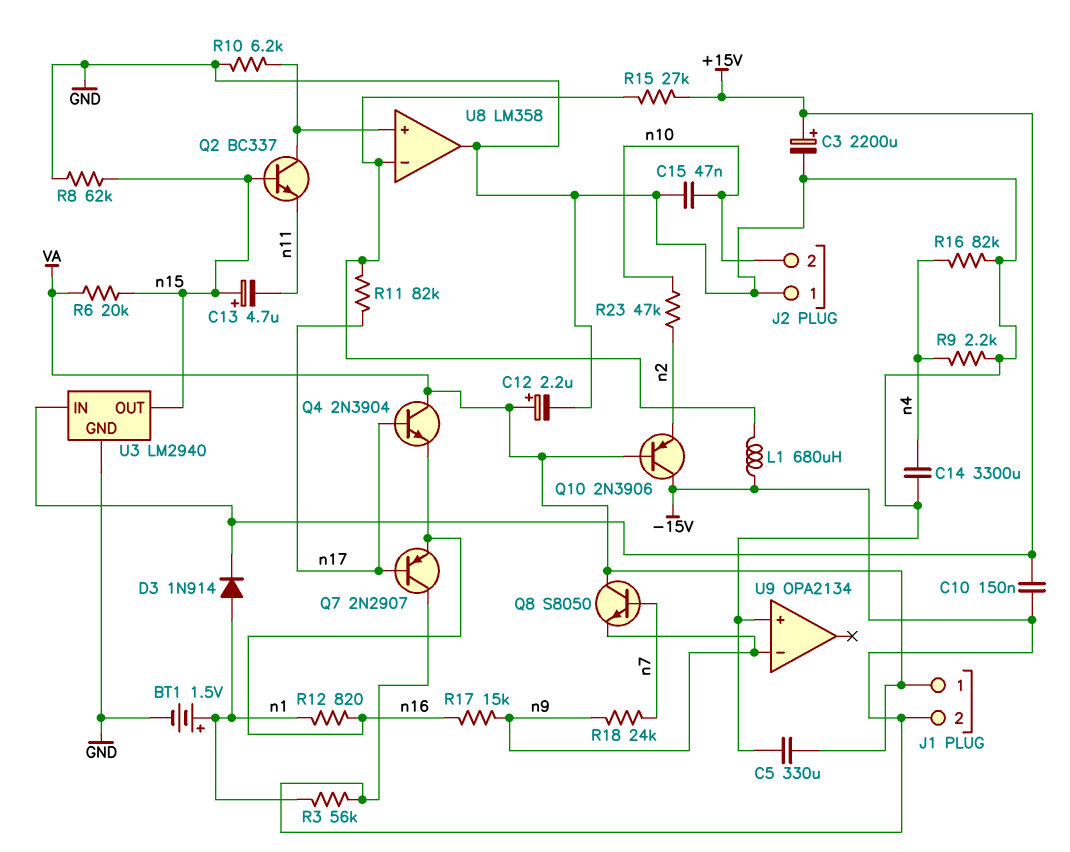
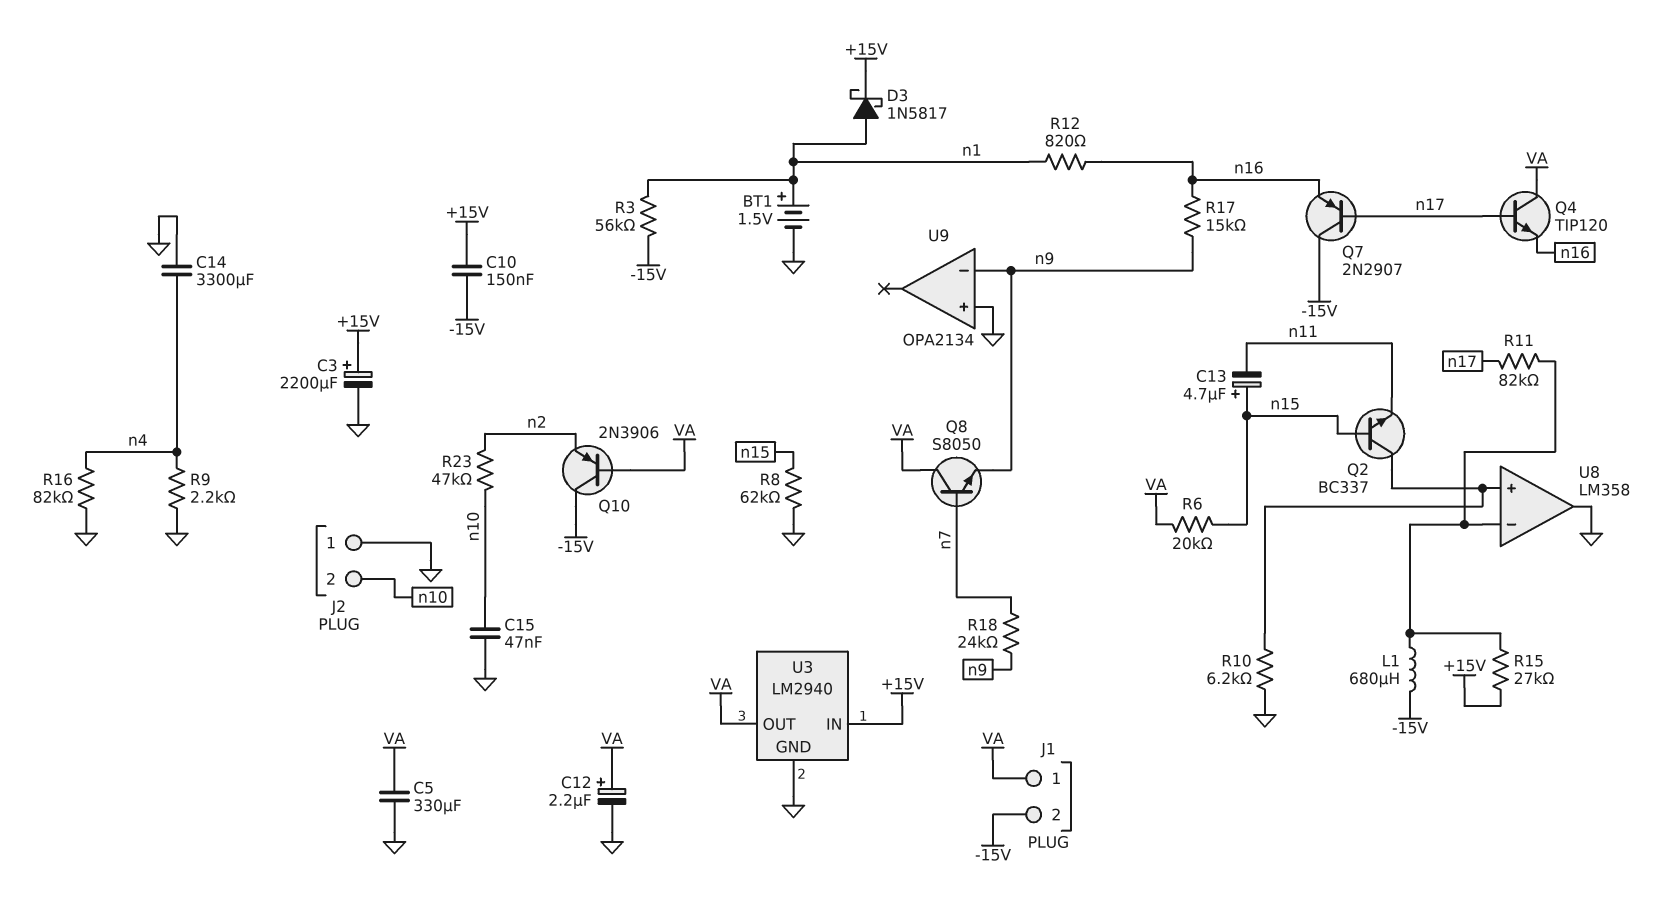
D3: diode 1N914 (A n1, K +15V) -> schottky 1N5817 (A n1, K +15V)
Q4: NPN 2N3904 (B n17, C VA, E n16) -> NPN TIP120 (B n17, C VA, E n16)
U3 pin OUT: n15 -> VA

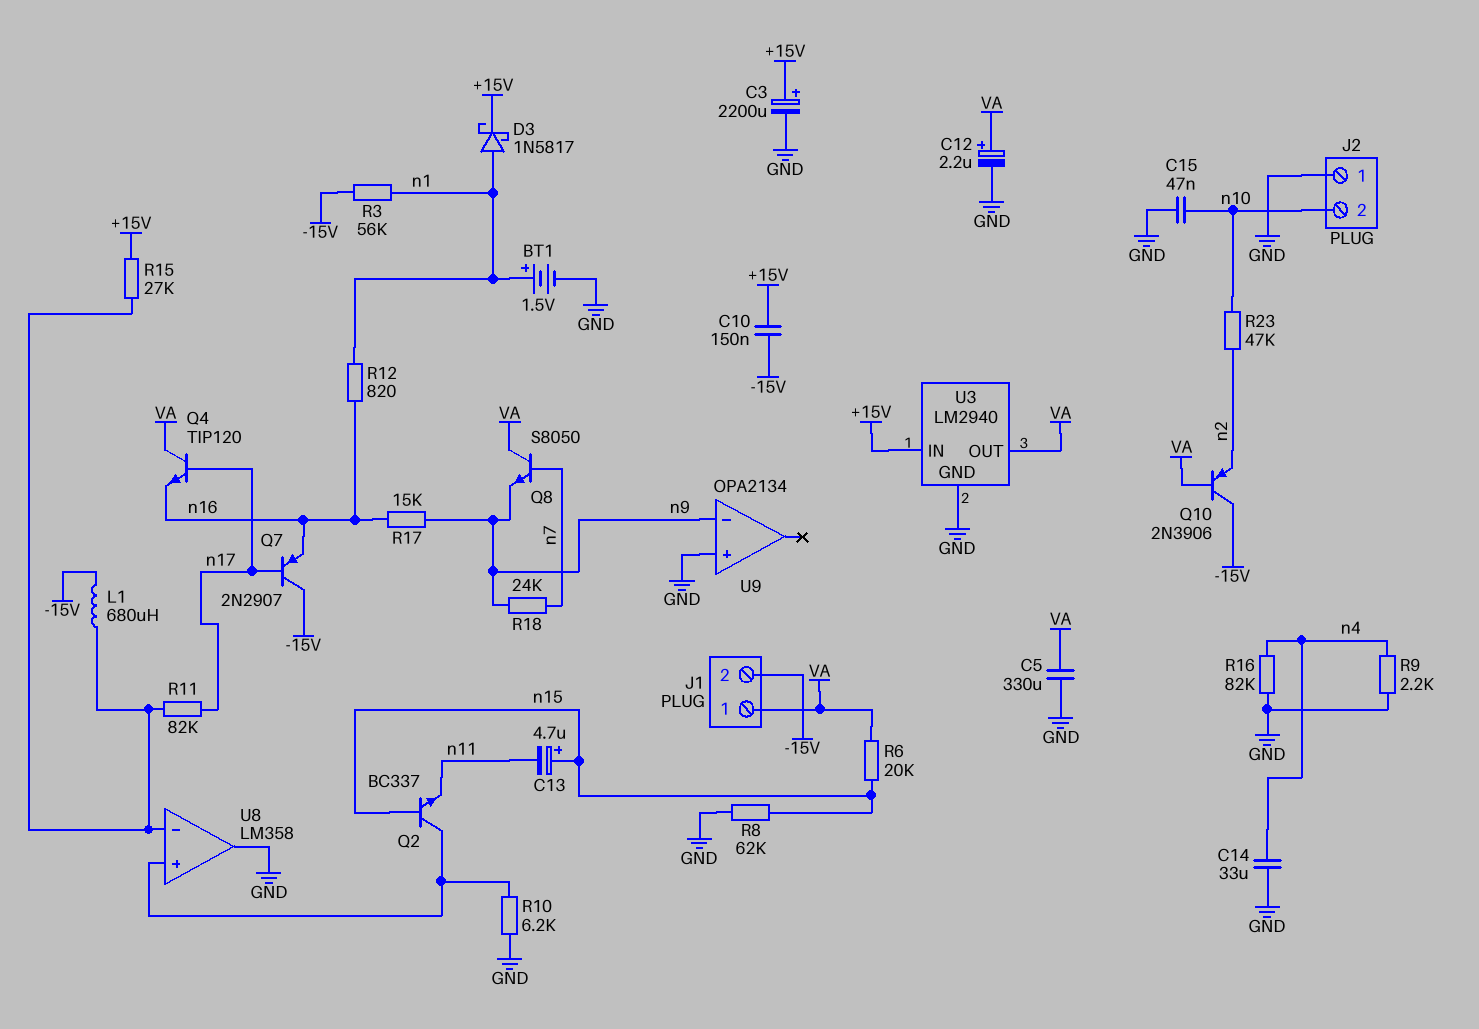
C14: 3300uF (GND, n4) -> 33uF (GND, n4)

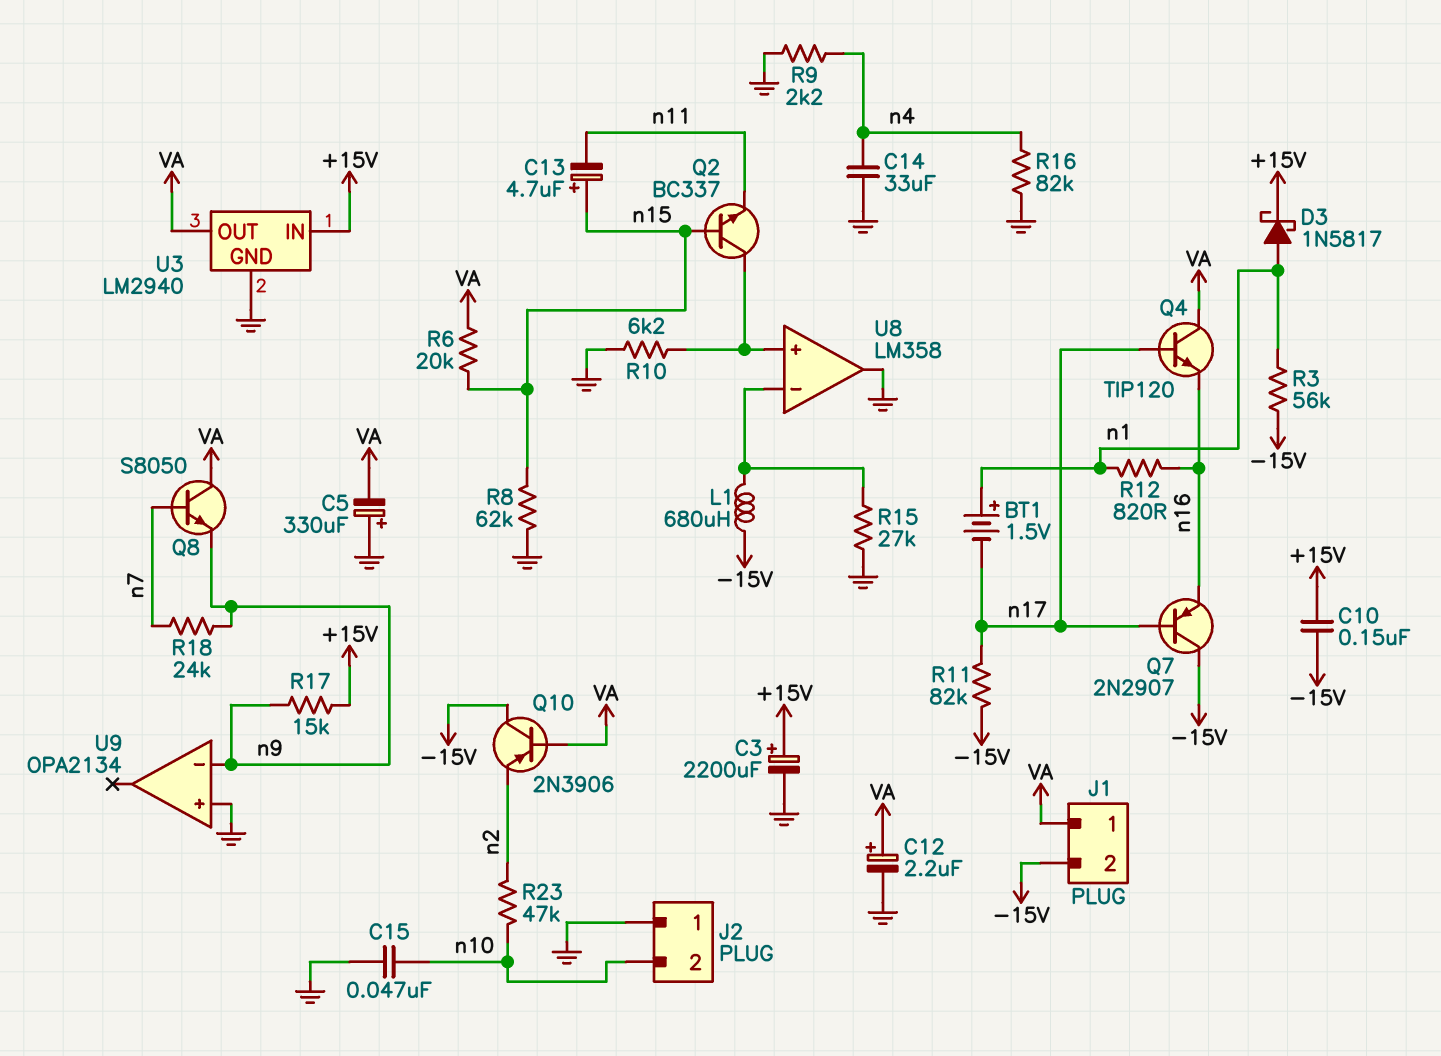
BT1: 1.5V (plus n1, minus GND) -> 1.5V (plus n1, minus n17)
C5: 330uF (GND, VA) -> 330uF (plus GND, minus VA)
R11: 82k (U8/in-, n17) -> 82k (-15V, n17)
R15: 27k (+15V, U8/in-) -> 27k (GND, U8/in-)
R17: 15k (n9, n16) -> 15k (+15V, n9)

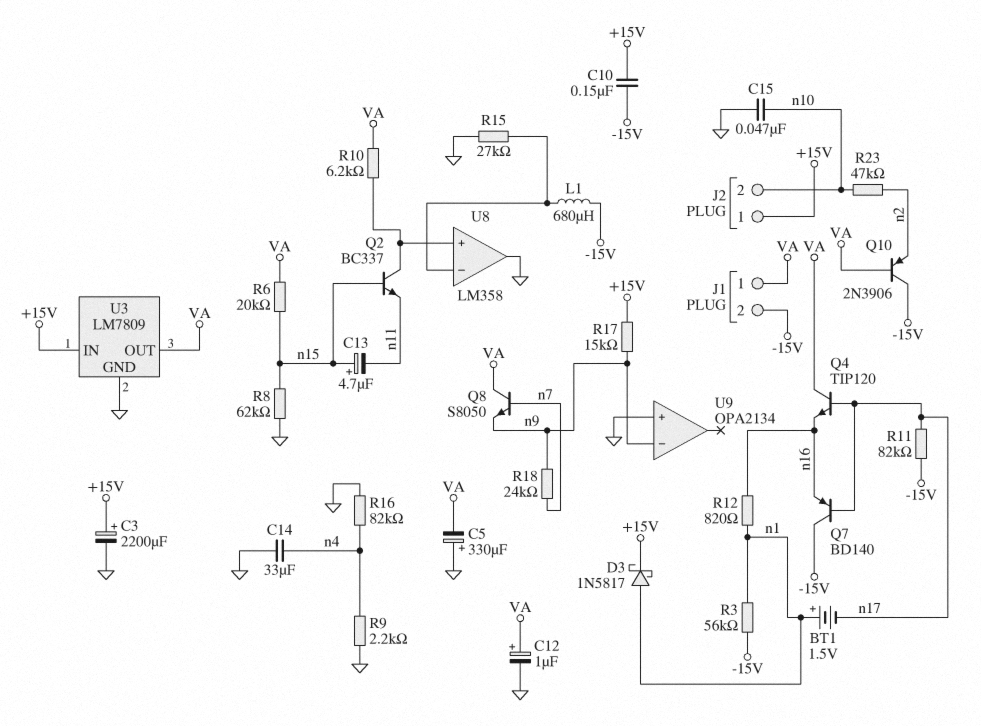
C12: 2.2uF (plus VA, minus GND) -> 1uF (plus VA, minus GND)
J2 pin 1: GND -> +15V
Q7: PNP 2N2907 (B n17, C -15V, E n16) -> PNP BD140 (B n17, C -15V, E n16)
R10: 6.2k (GND, U8/in+) -> 6.2k (U8/in+, VA)
U3: LM2940 -> LM7809

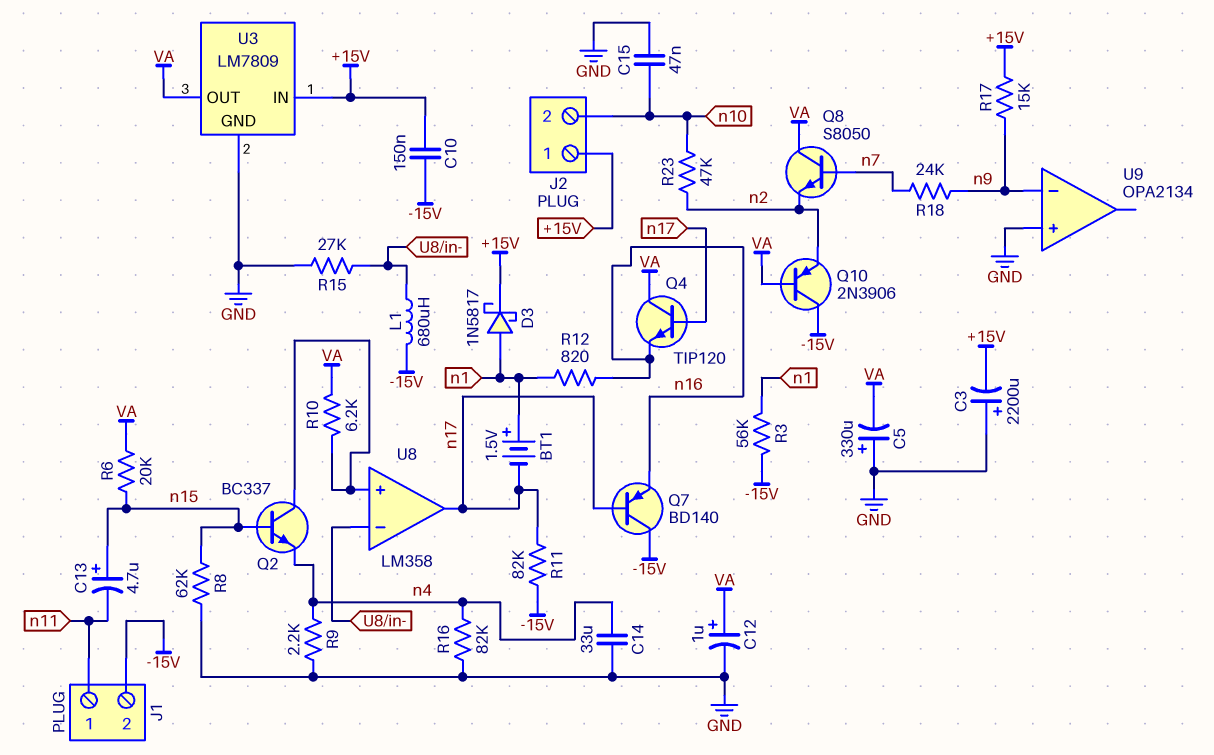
C3: 2200uF (plus +15V, minus GND) -> 2200uF (plus GND, minus +15V)
J1 pin 1: VA -> n11
Q2: NPN BC337 (B n15, C U8/in+, E n11) -> NPN BC337 (B n15, C U8/in+, E n4)
Q8: NPN S8050 (B n7, C VA, E n9) -> NPN S8050 (B n7, C VA, E n2)
U8 pin out: GND -> n17

